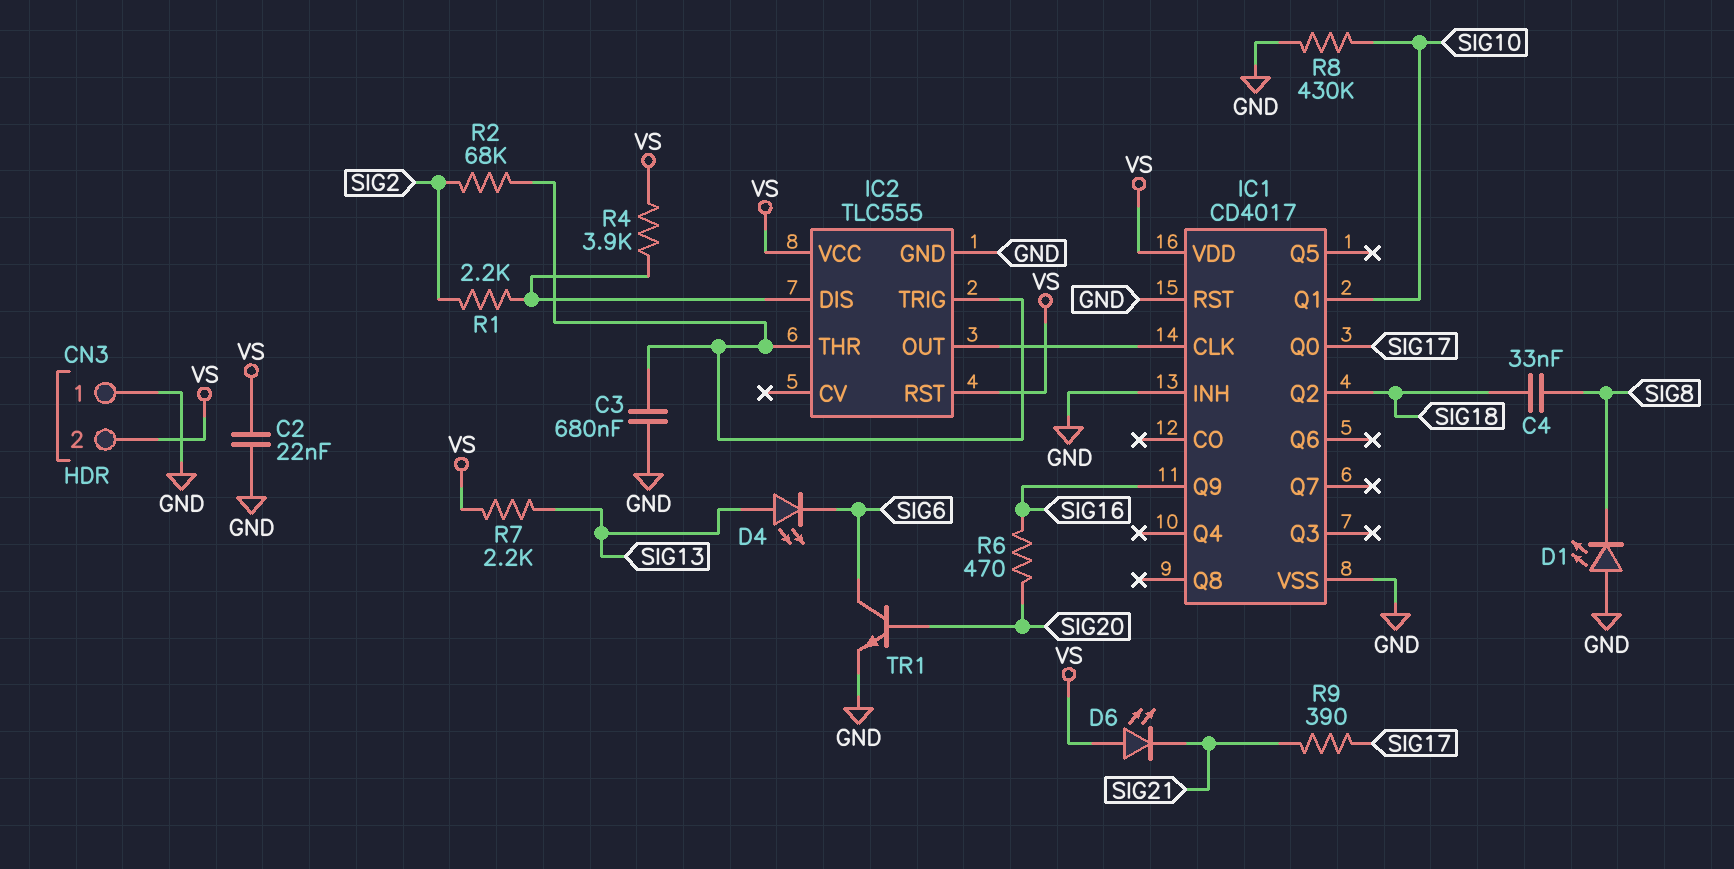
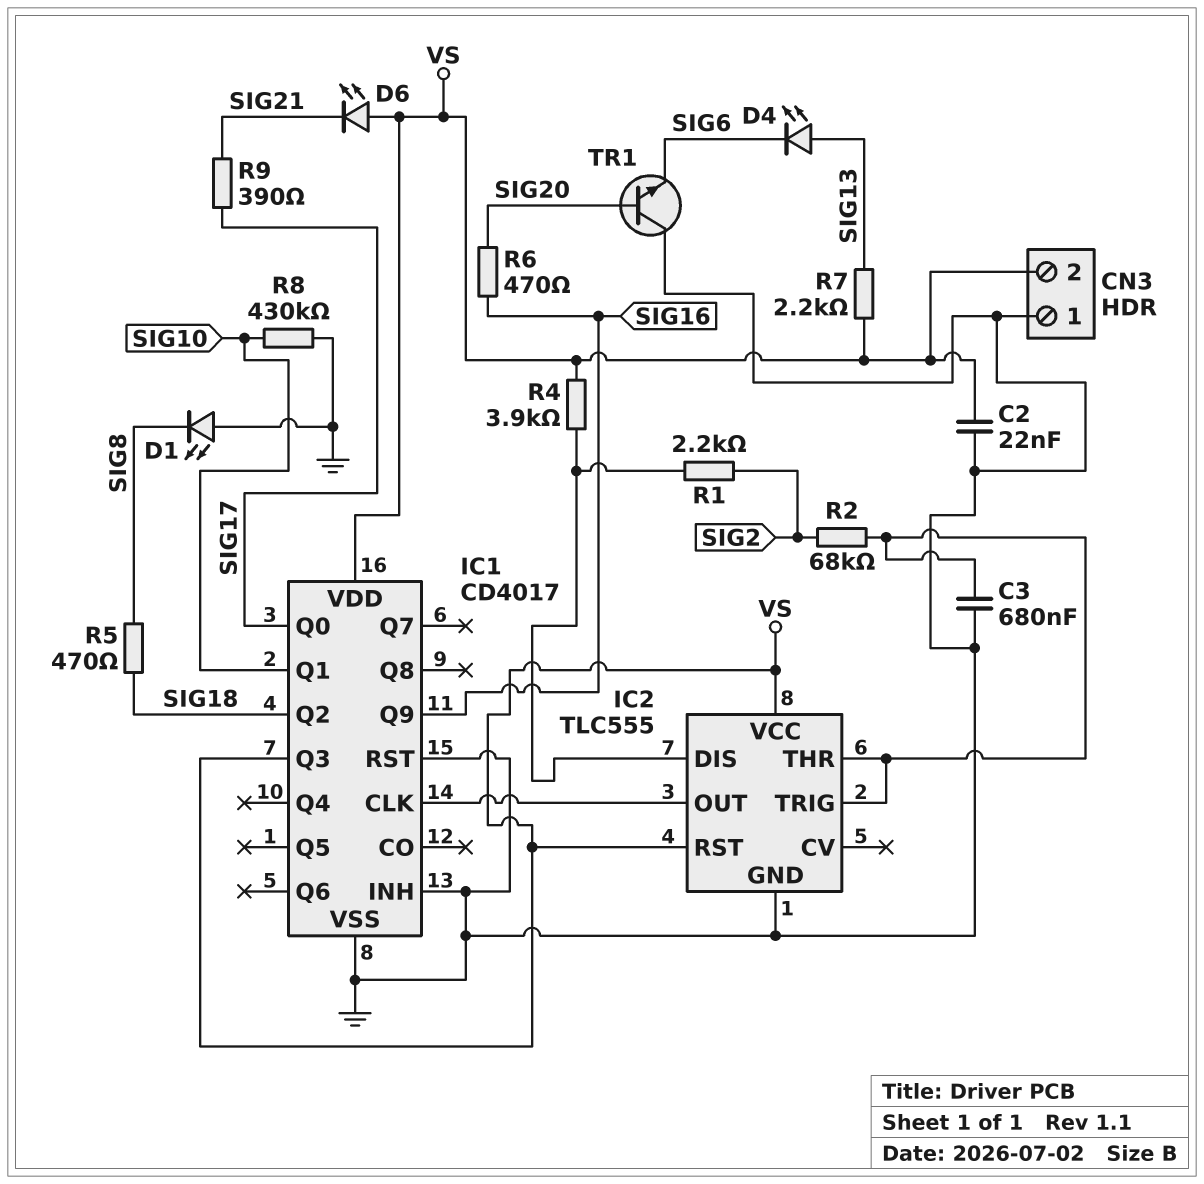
C4: 33nF (SIG8, SIG18) -> none
IC1 pin Q3: none -> VS
R5: none -> 470 (SIG8, SIG18)
TR1: NPN (B SIG20, C SIG6, E GND) -> NPN (B SIG20, C GND, E SIG6)

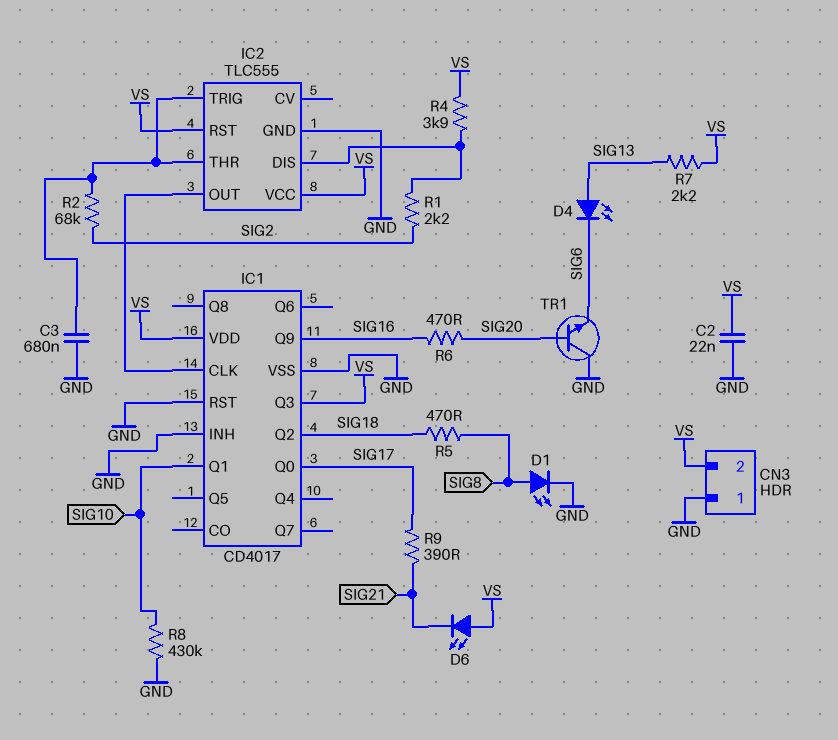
D1: LED (A GND, K SIG8) -> LED (A SIG8, K GND)

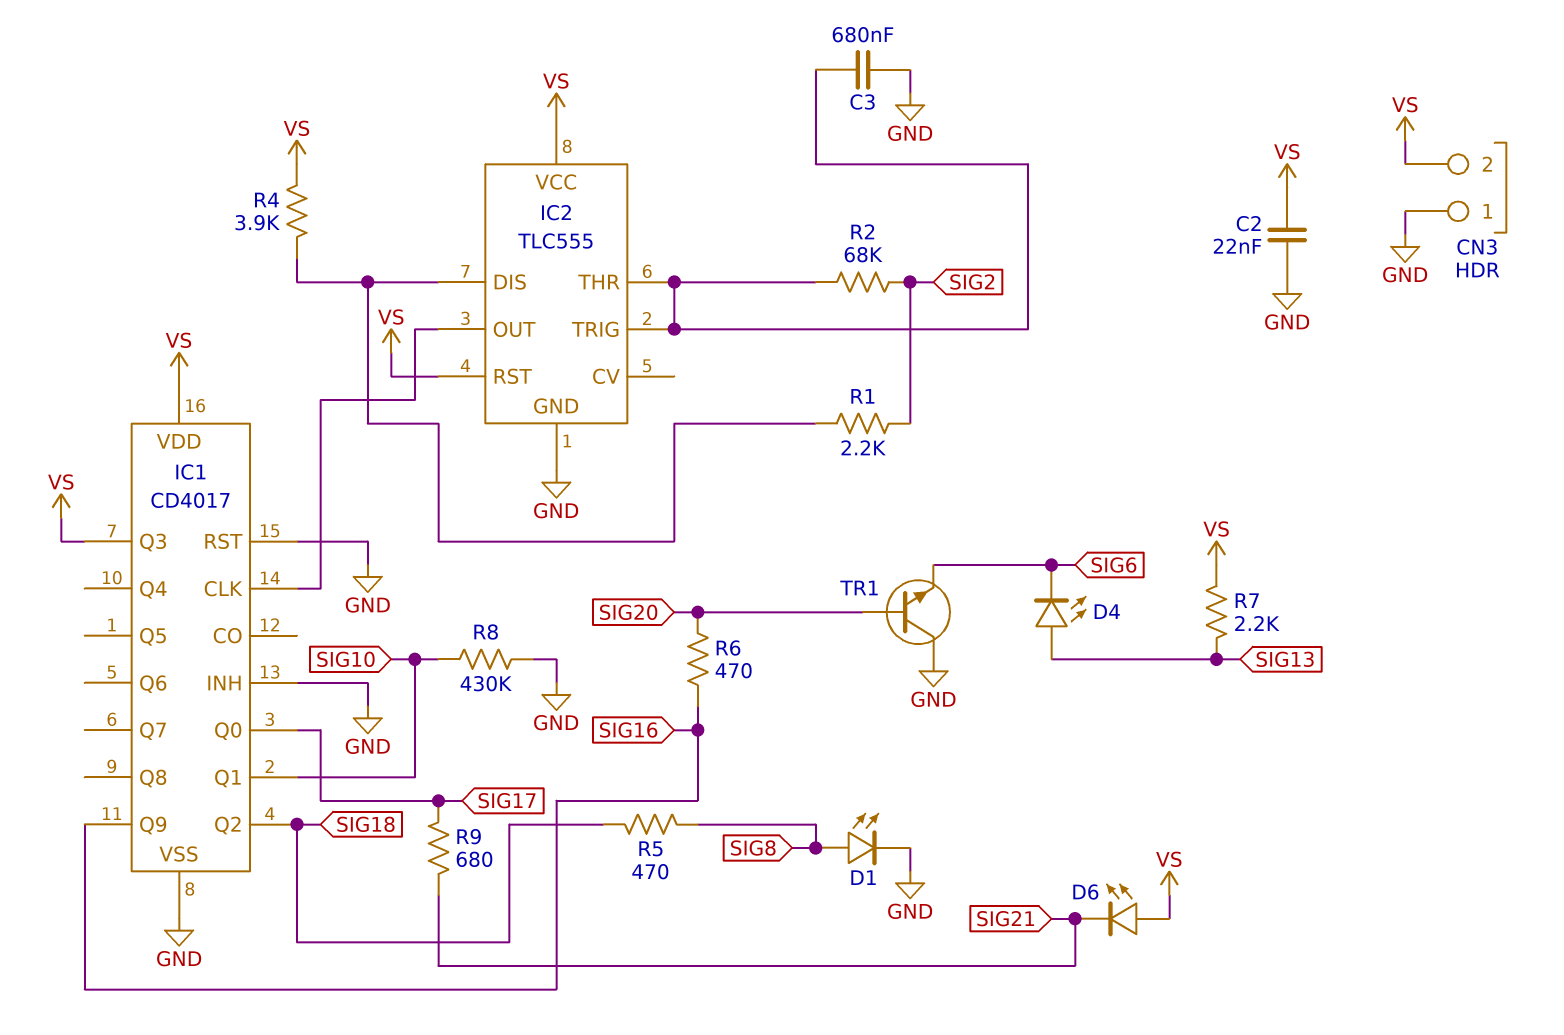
R9: 390 (SIG17, SIG21) -> 680 (SIG17, SIG21)

